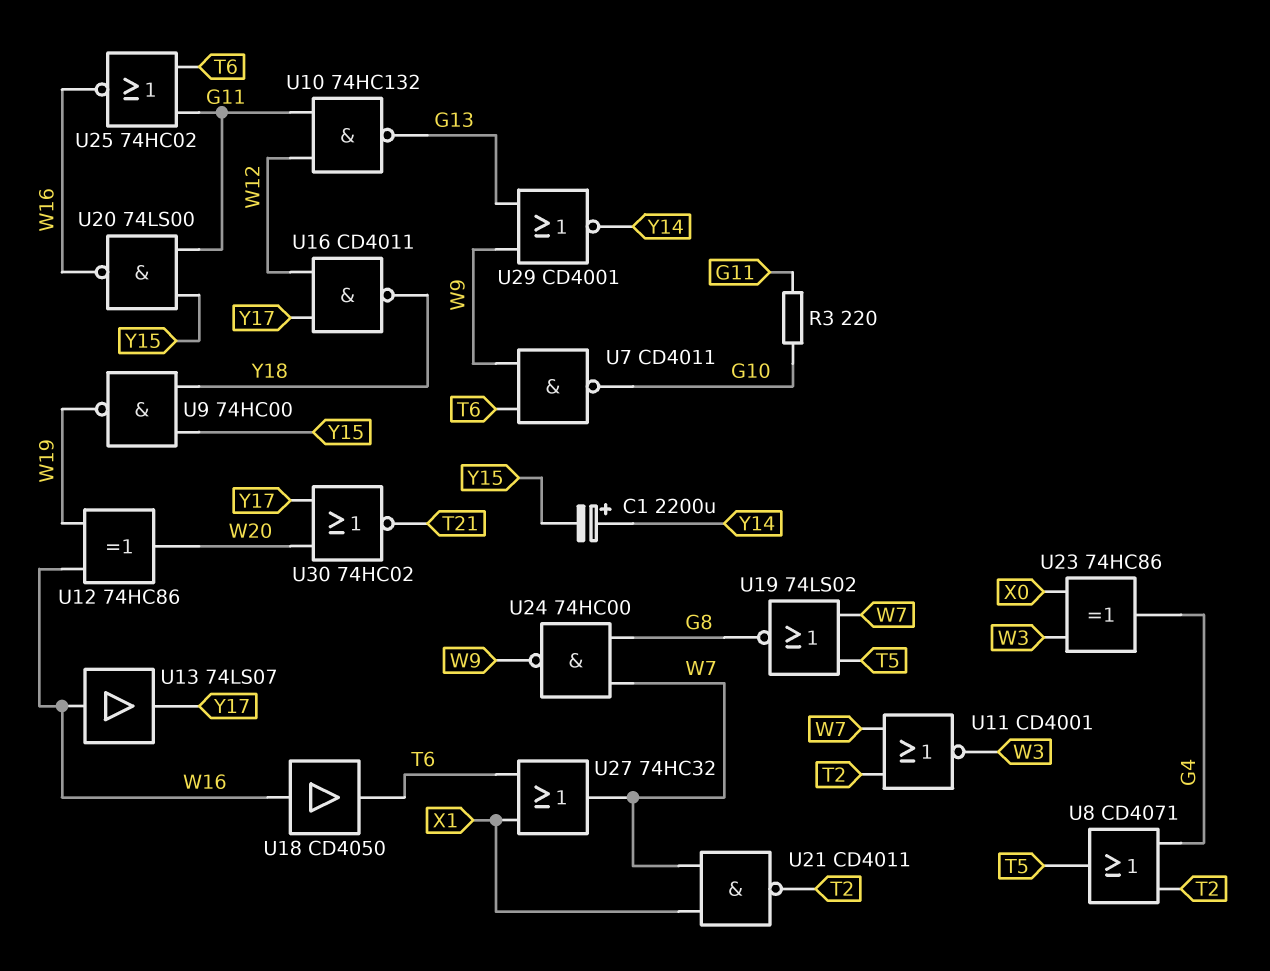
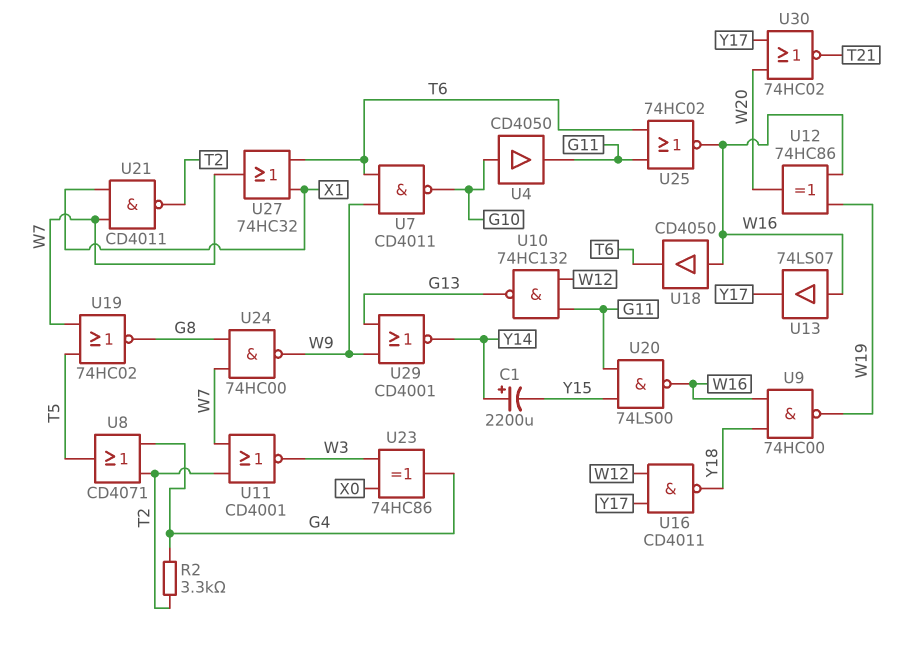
R2: none -> 3.3k (G4, T2)
R3: 220 (G10, G11) -> none
U4: none -> buffer CD4050 (in G10, out G11)
U9: NAND 74HC00 (in Y15, in Y18, out W19) -> NAND 74HC00 (in W16, in Y18, out W19)
U19: NOR 74LS02 (in T5, in W7, out G8) -> NOR 74HC02 (in T5, in W7, out G8)

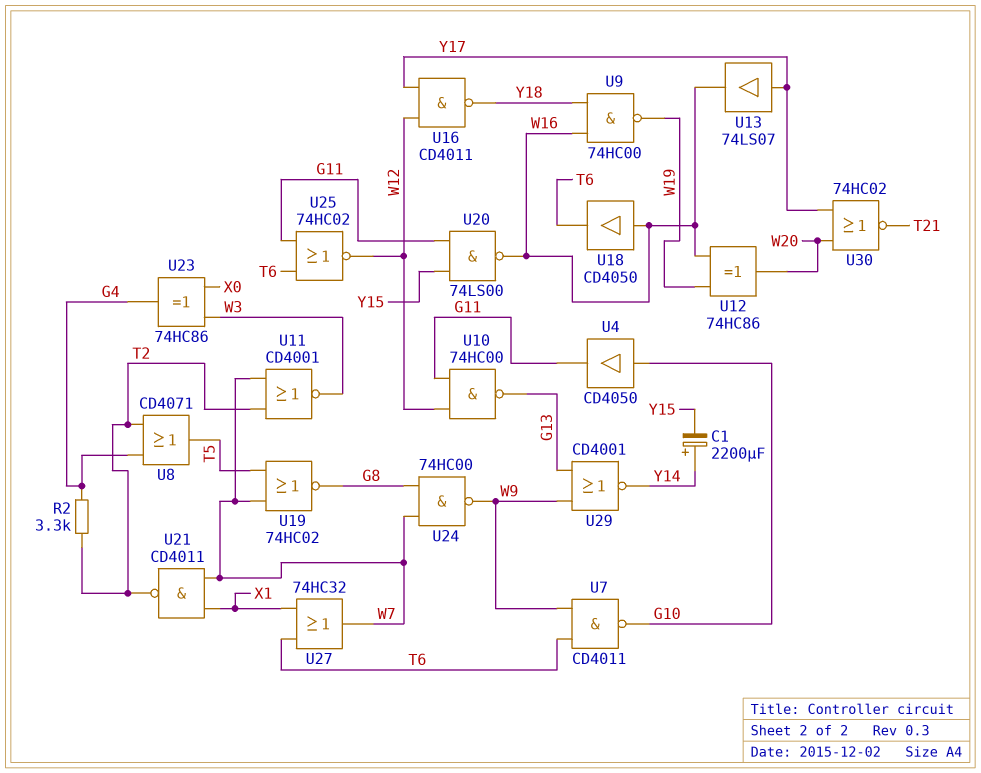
U10: NAND 74HC132 (in G11, in W12, out G13) -> NAND 74HC00 (in G11, in W12, out G13)
U13: buffer 74LS07 (in W16, out Y17) -> buffer 74LS07 (in Y17, out W16)
U25: NOR 74HC02 (in G11, in T6, out W16) -> NOR 74HC02 (in G11, in T6, out W12)

